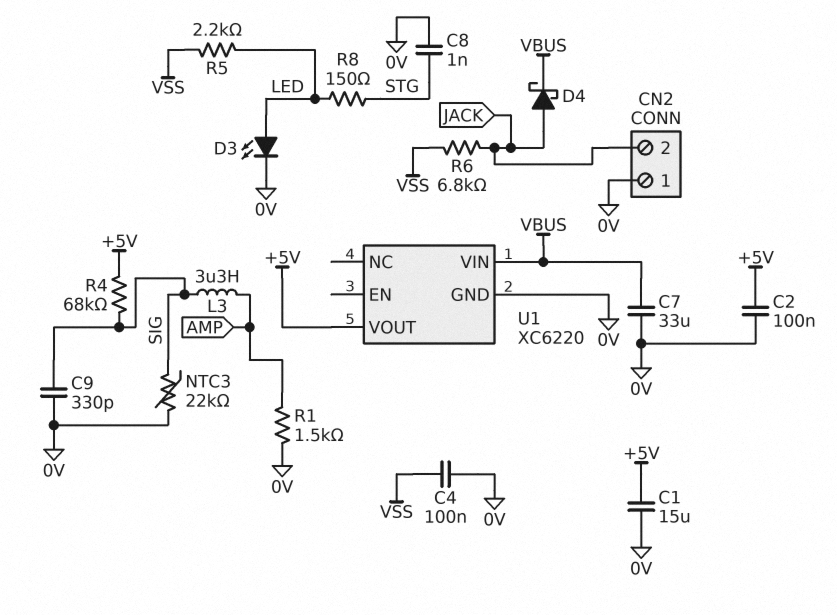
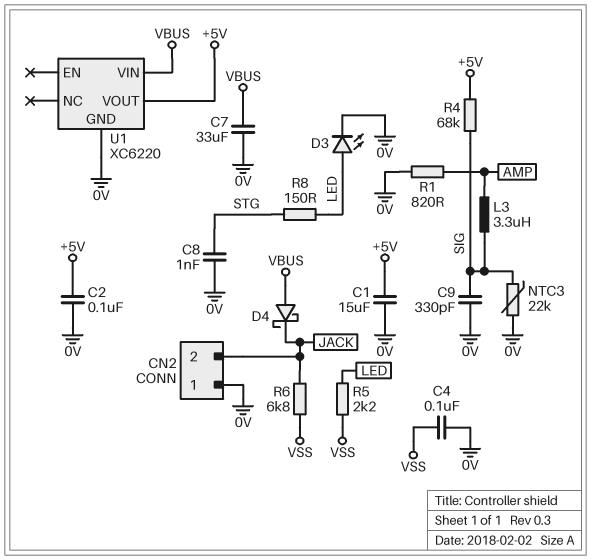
D4: schottky (A JACK, K VBUS) -> schottky (A VBUS, K JACK)
R1: 1.5k (0V, AMP) -> 820 (0V, AMP)

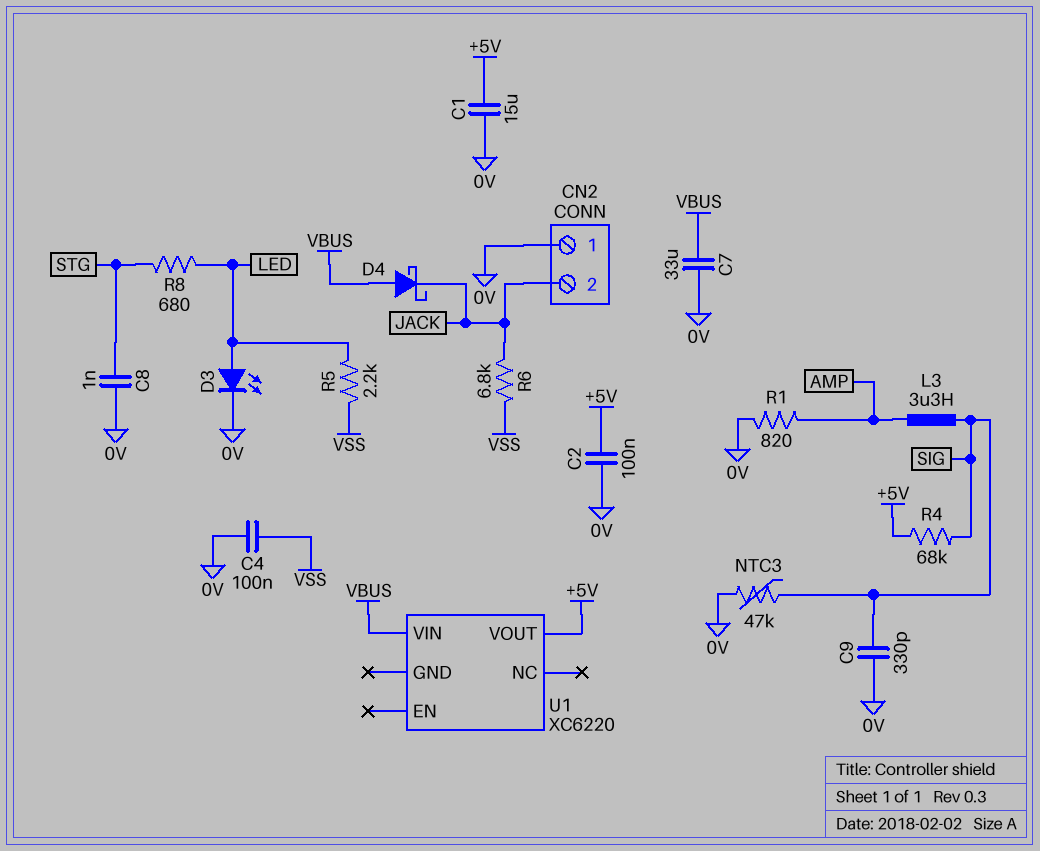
NTC3: 22k (0V, SIG) -> 47k (0V, SIG)
R8: 150 (LED, STG) -> 680 (LED, STG)
U1 pin GND: 0V -> none

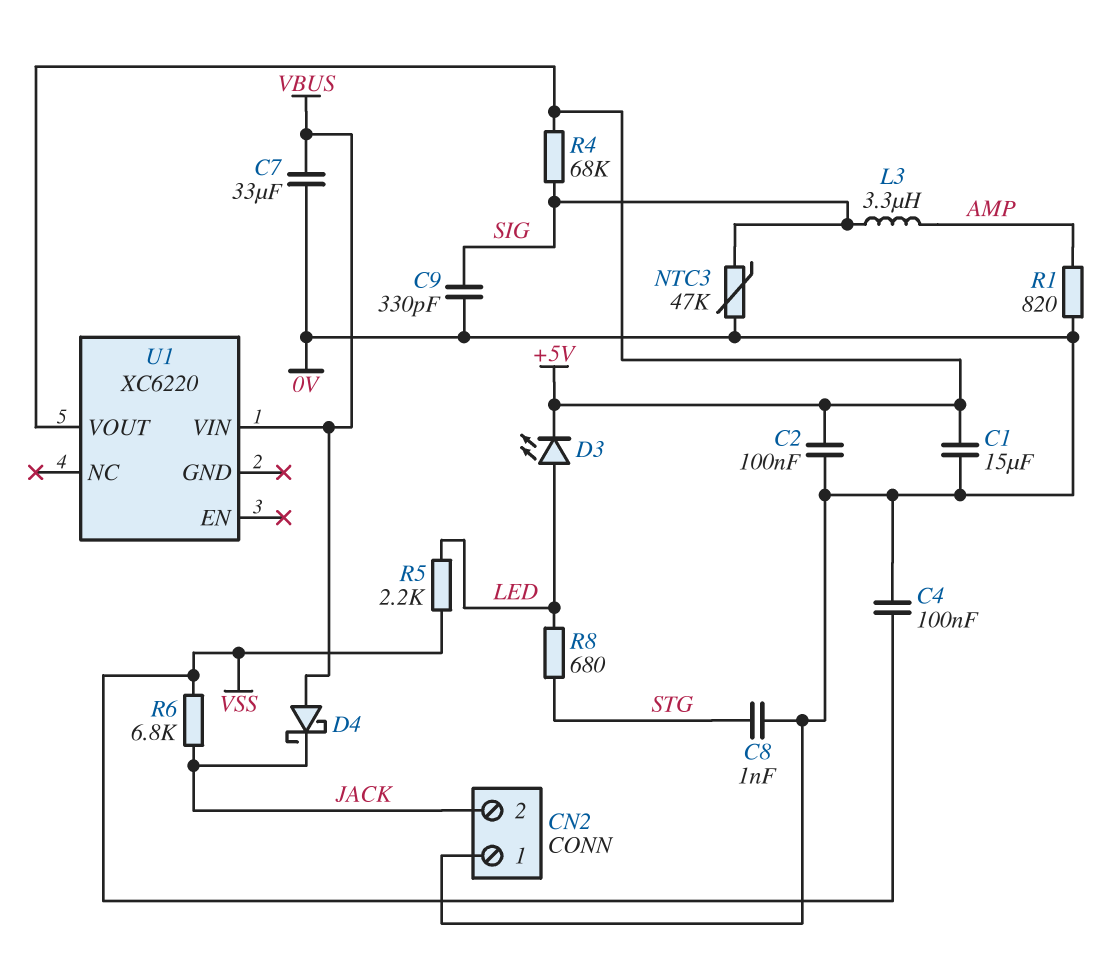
D3: LED (A LED, K 0V) -> LED (A LED, K +5V)

